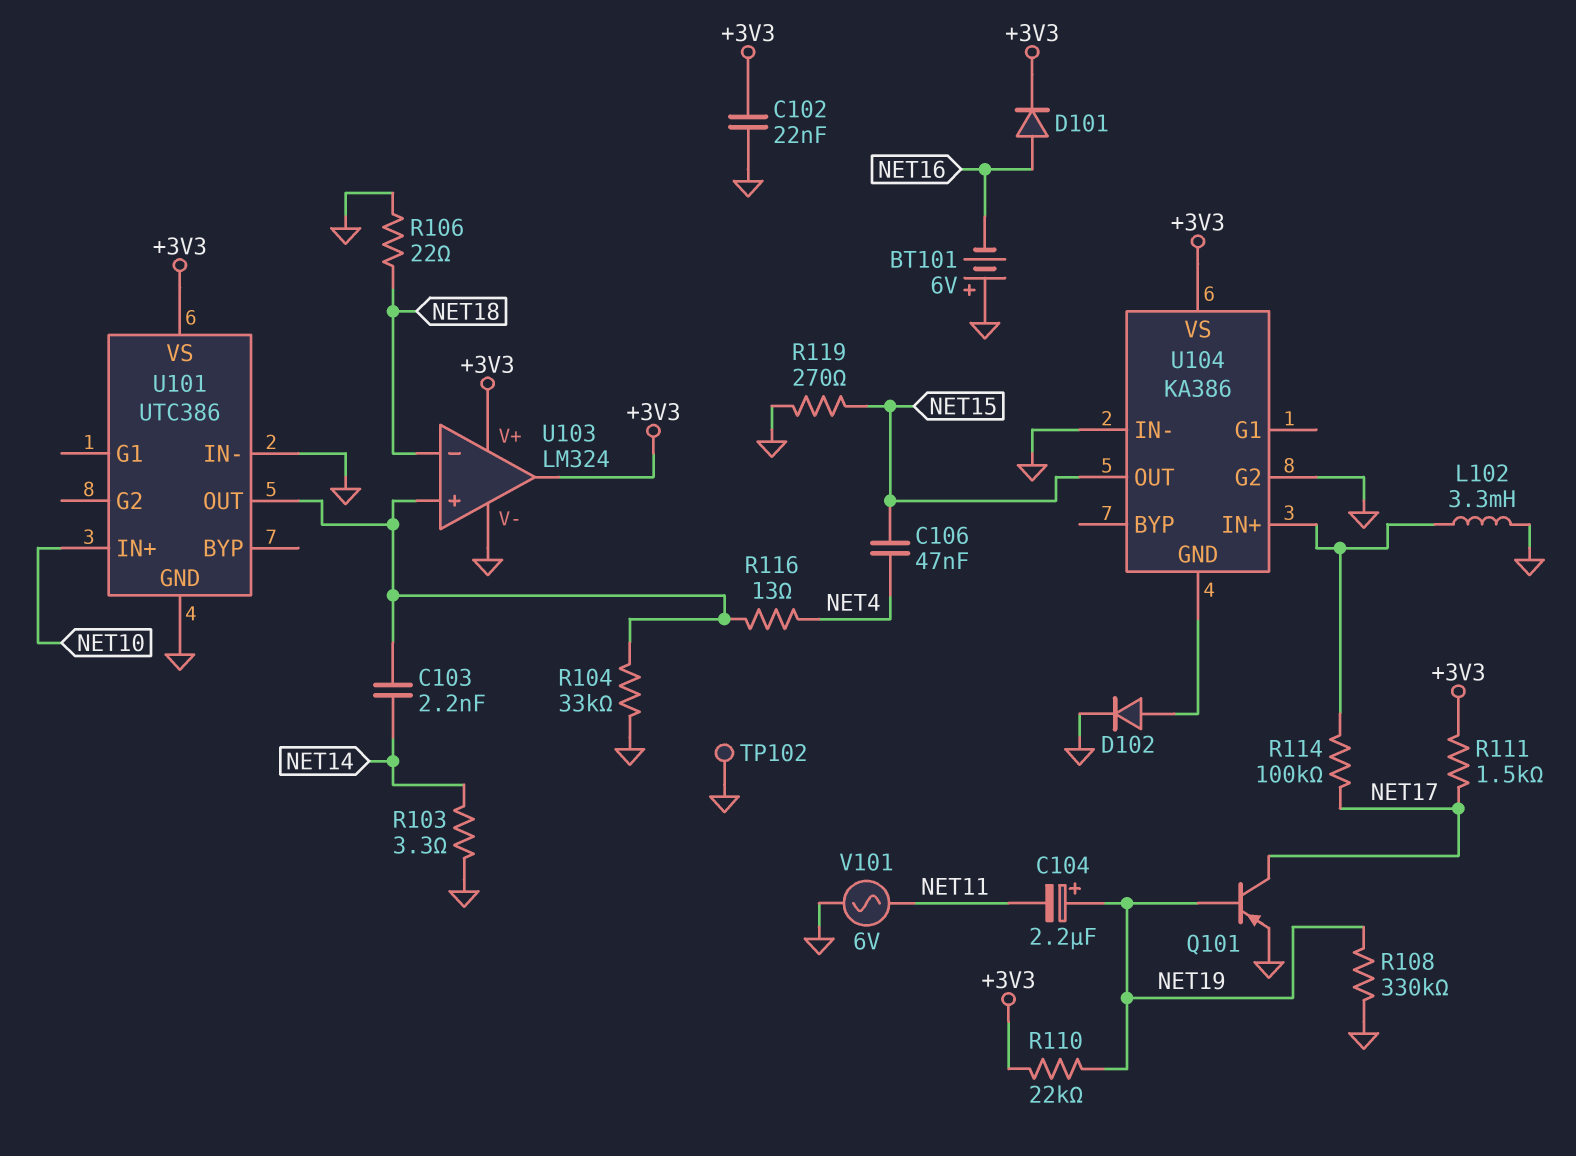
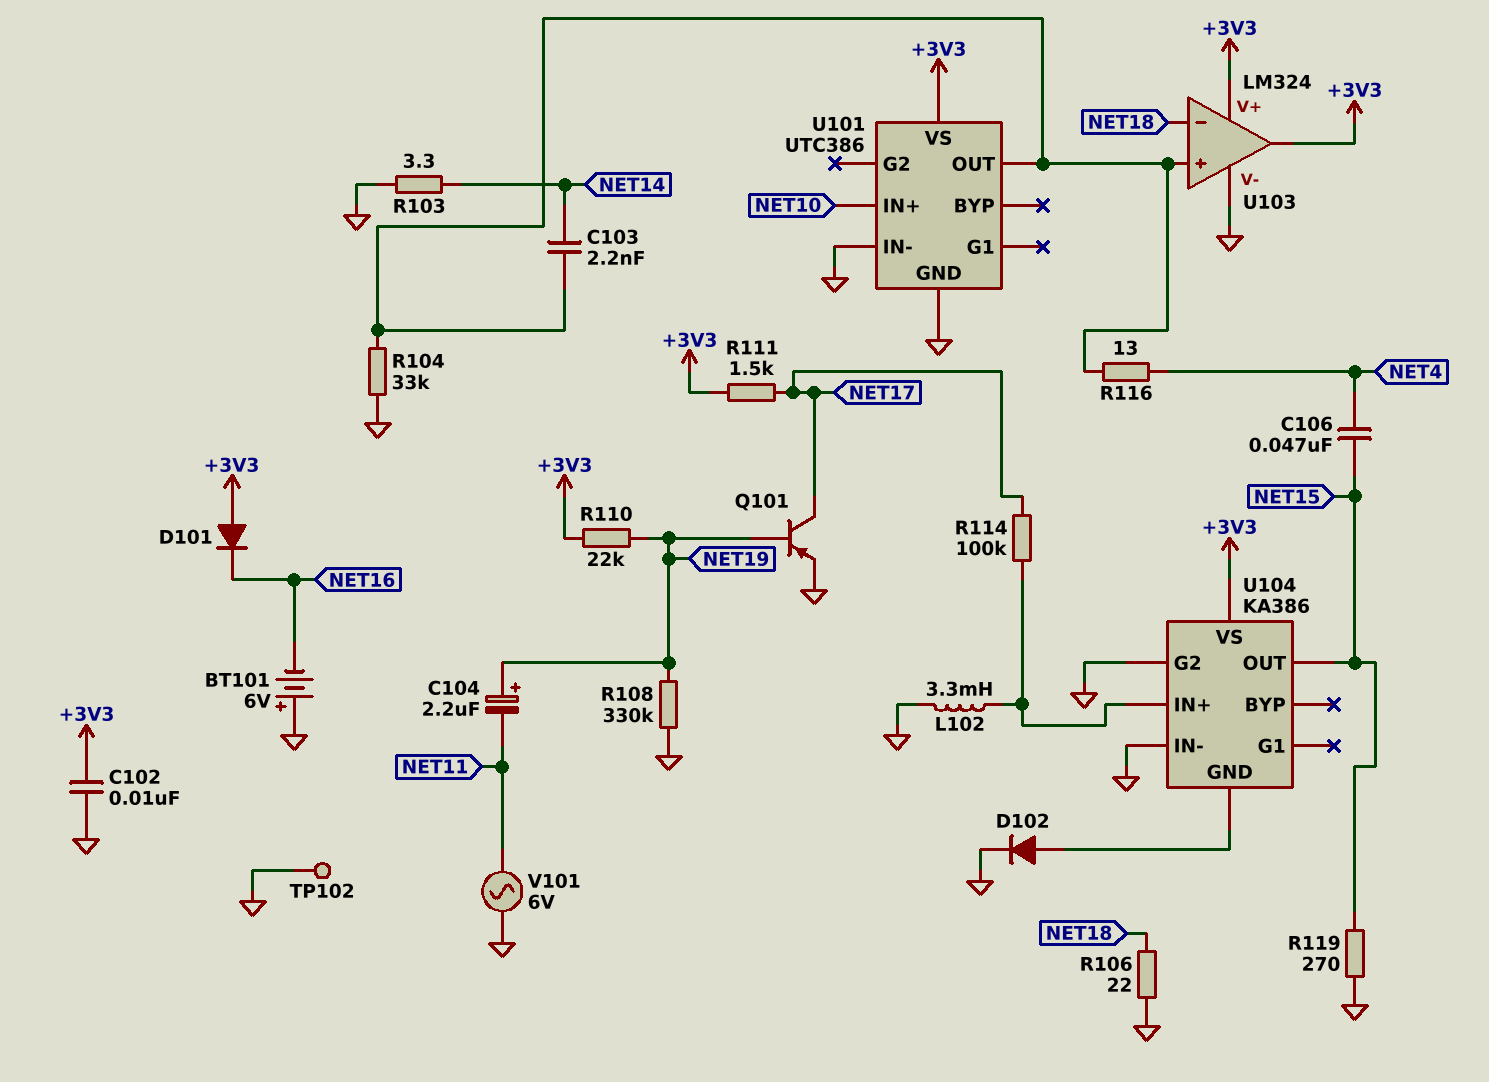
C102: 22nF (+3V3, GND) -> 10nF (+3V3, GND)
D101: diode (A NET16, K +3V3) -> diode (A +3V3, K NET16)

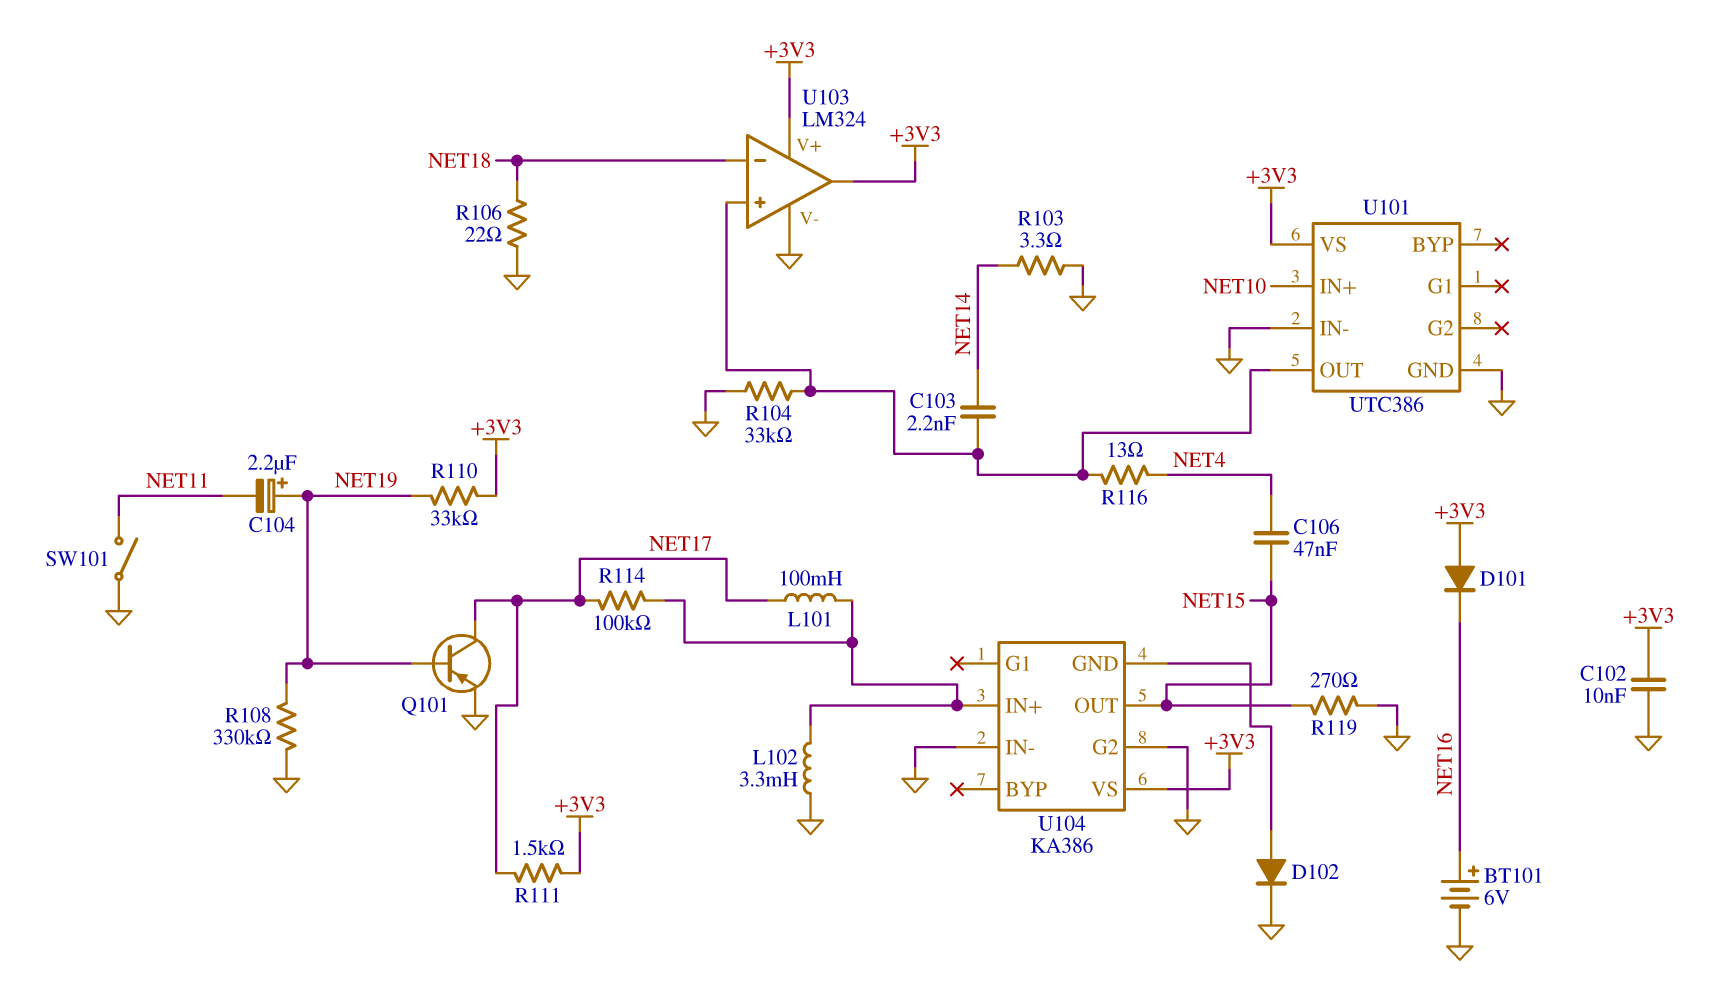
BT101: 6V (plus GND, minus NET16) -> 6V (plus NET16, minus GND)
L101: none -> 100mH (NET17, U104/IN+)
R110: 22k (+3V3, NET19) -> 33k (+3V3, NET19)
SW101: none -> switch (GND, NET11)
TP102: test point (GND) -> none
V101: AC 6V (GND, NET11) -> none

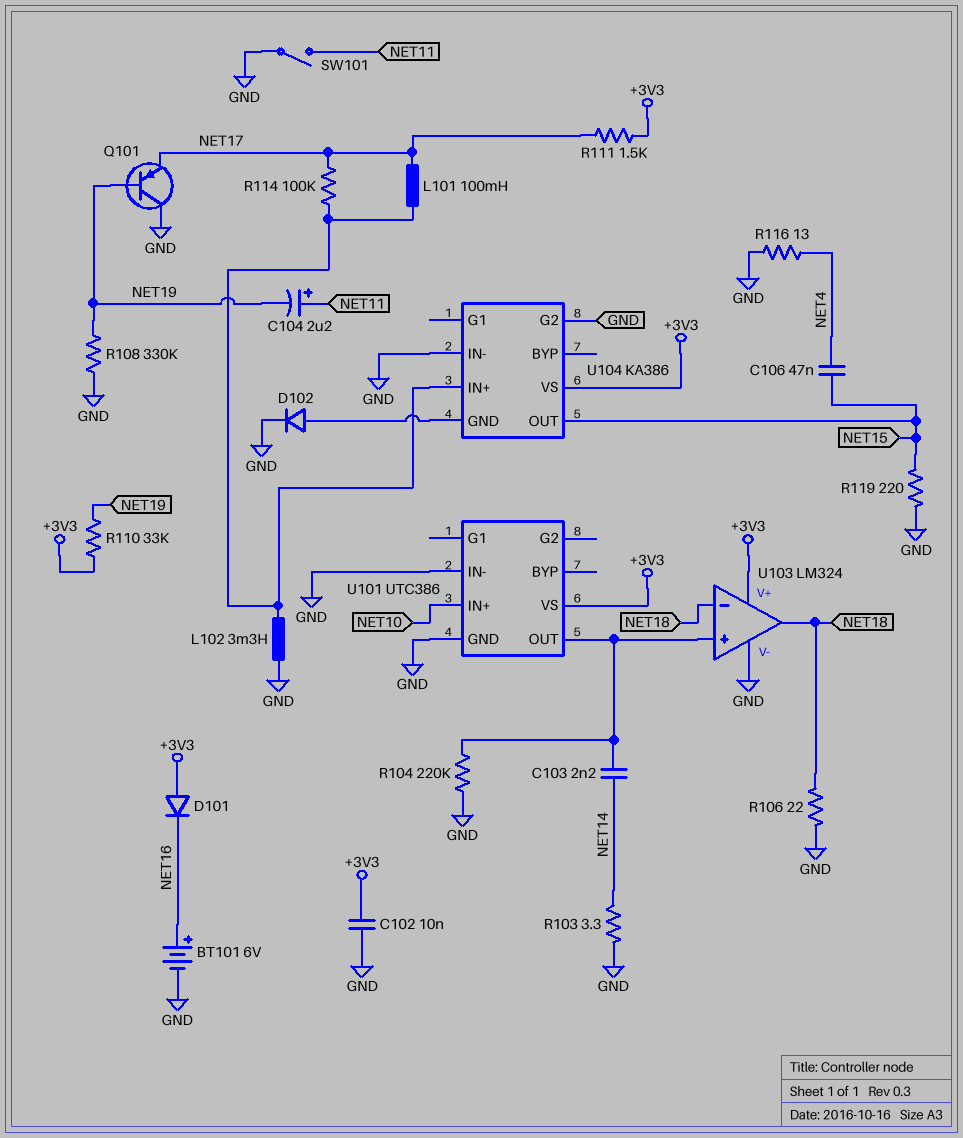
C104: 2.2uF (plus NET19, minus NET11) -> 2.2uF (plus NET11, minus NET19)
Q101: PNP (B NET19, C NET17, E GND) -> PNP (B NET19, C GND, E NET17)
R104: 33k (GND, U101/OUT) -> 220k (GND, U101/OUT)
R116: 13 (NET4, U101/OUT) -> 13 (GND, NET4)
R119: 270 (GND, NET15) -> 220 (GND, NET15)
U103 pin out: +3V3 -> NET18

